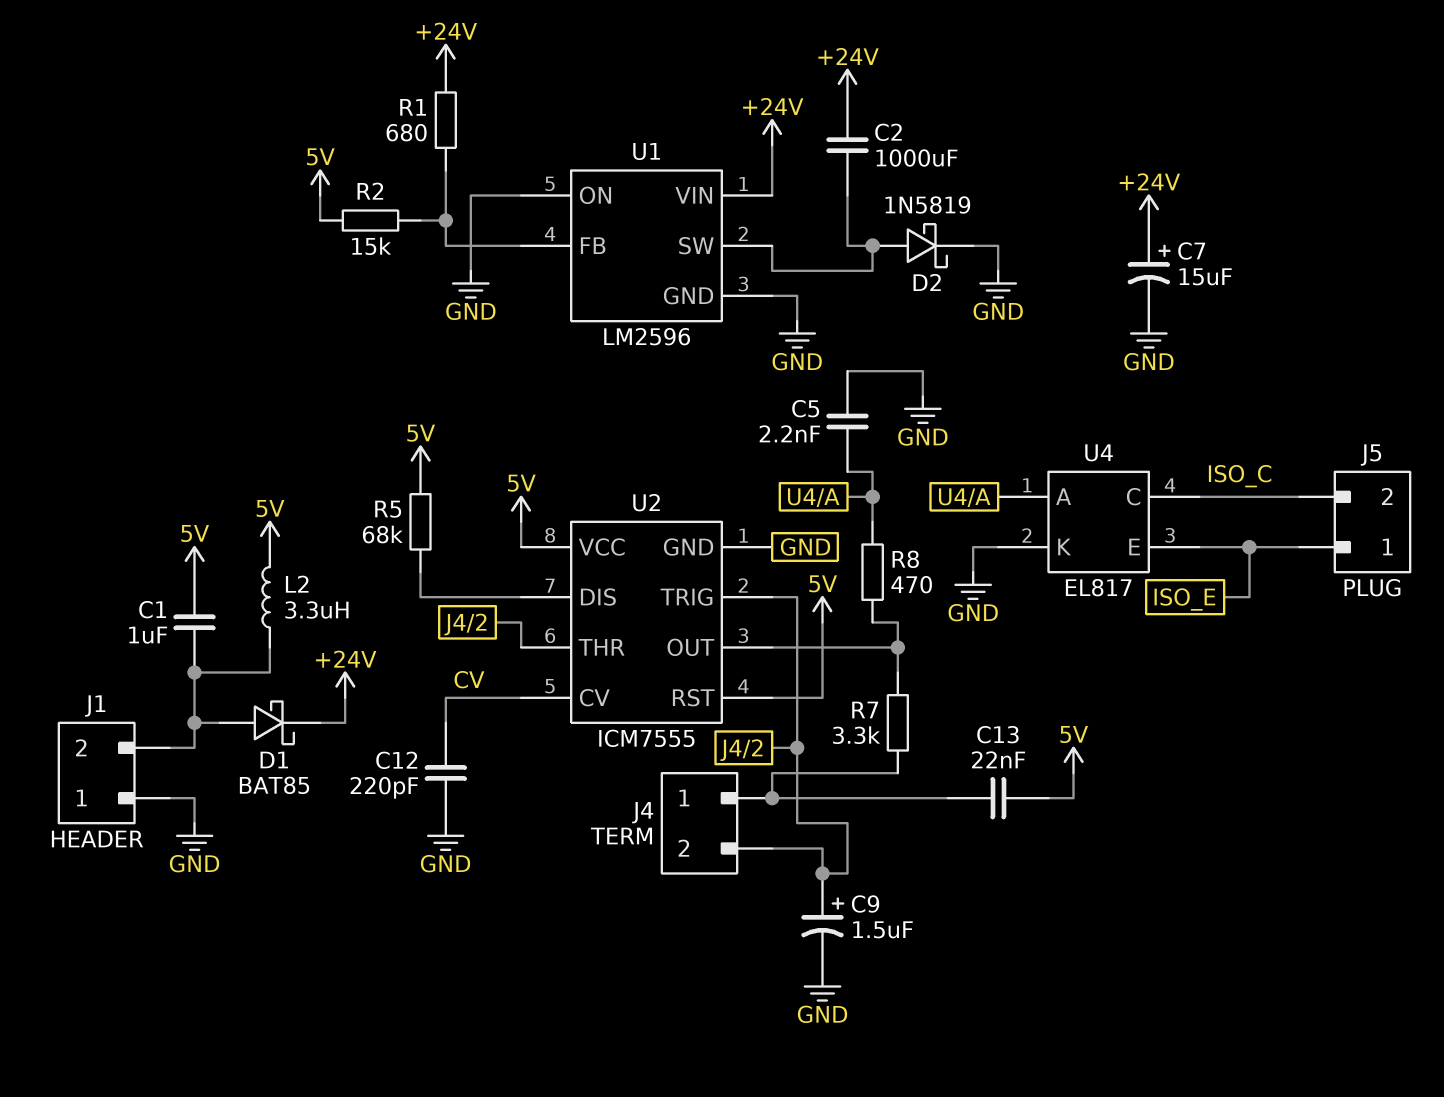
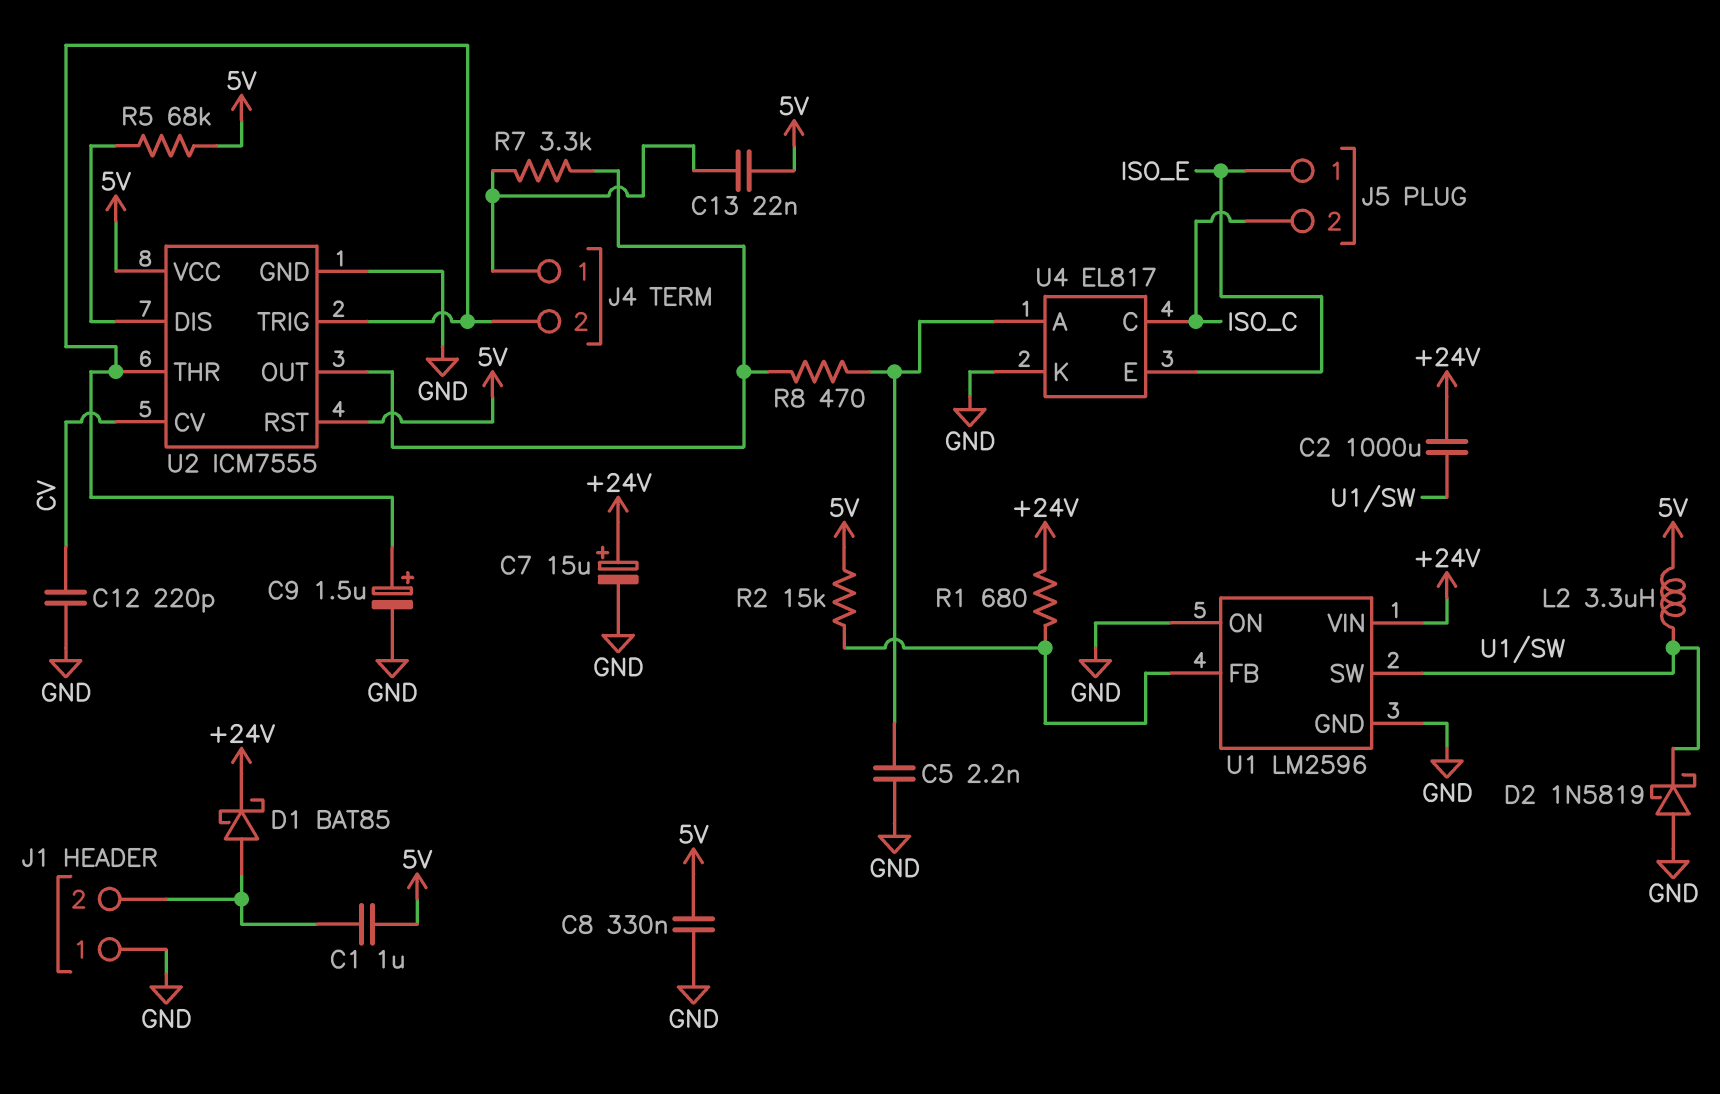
C8: none -> 330nF (5V, GND)
D2: schottky 1N5819 (A U1/SW, K GND) -> schottky 1N5819 (A GND, K U1/SW)
L2: 3.3uH (5V, J1/2) -> 3.3uH (5V, U1/SW)

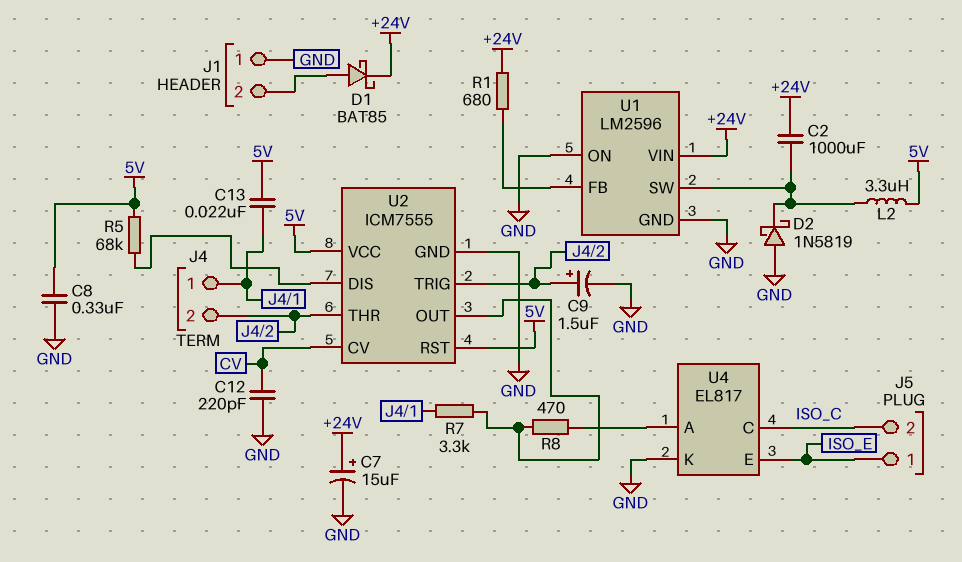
C1: 1uF (5V, J1/2) -> none
C5: 2.2nF (GND, U4/A) -> none
R2: 15k (5V, U1/FB) -> none

